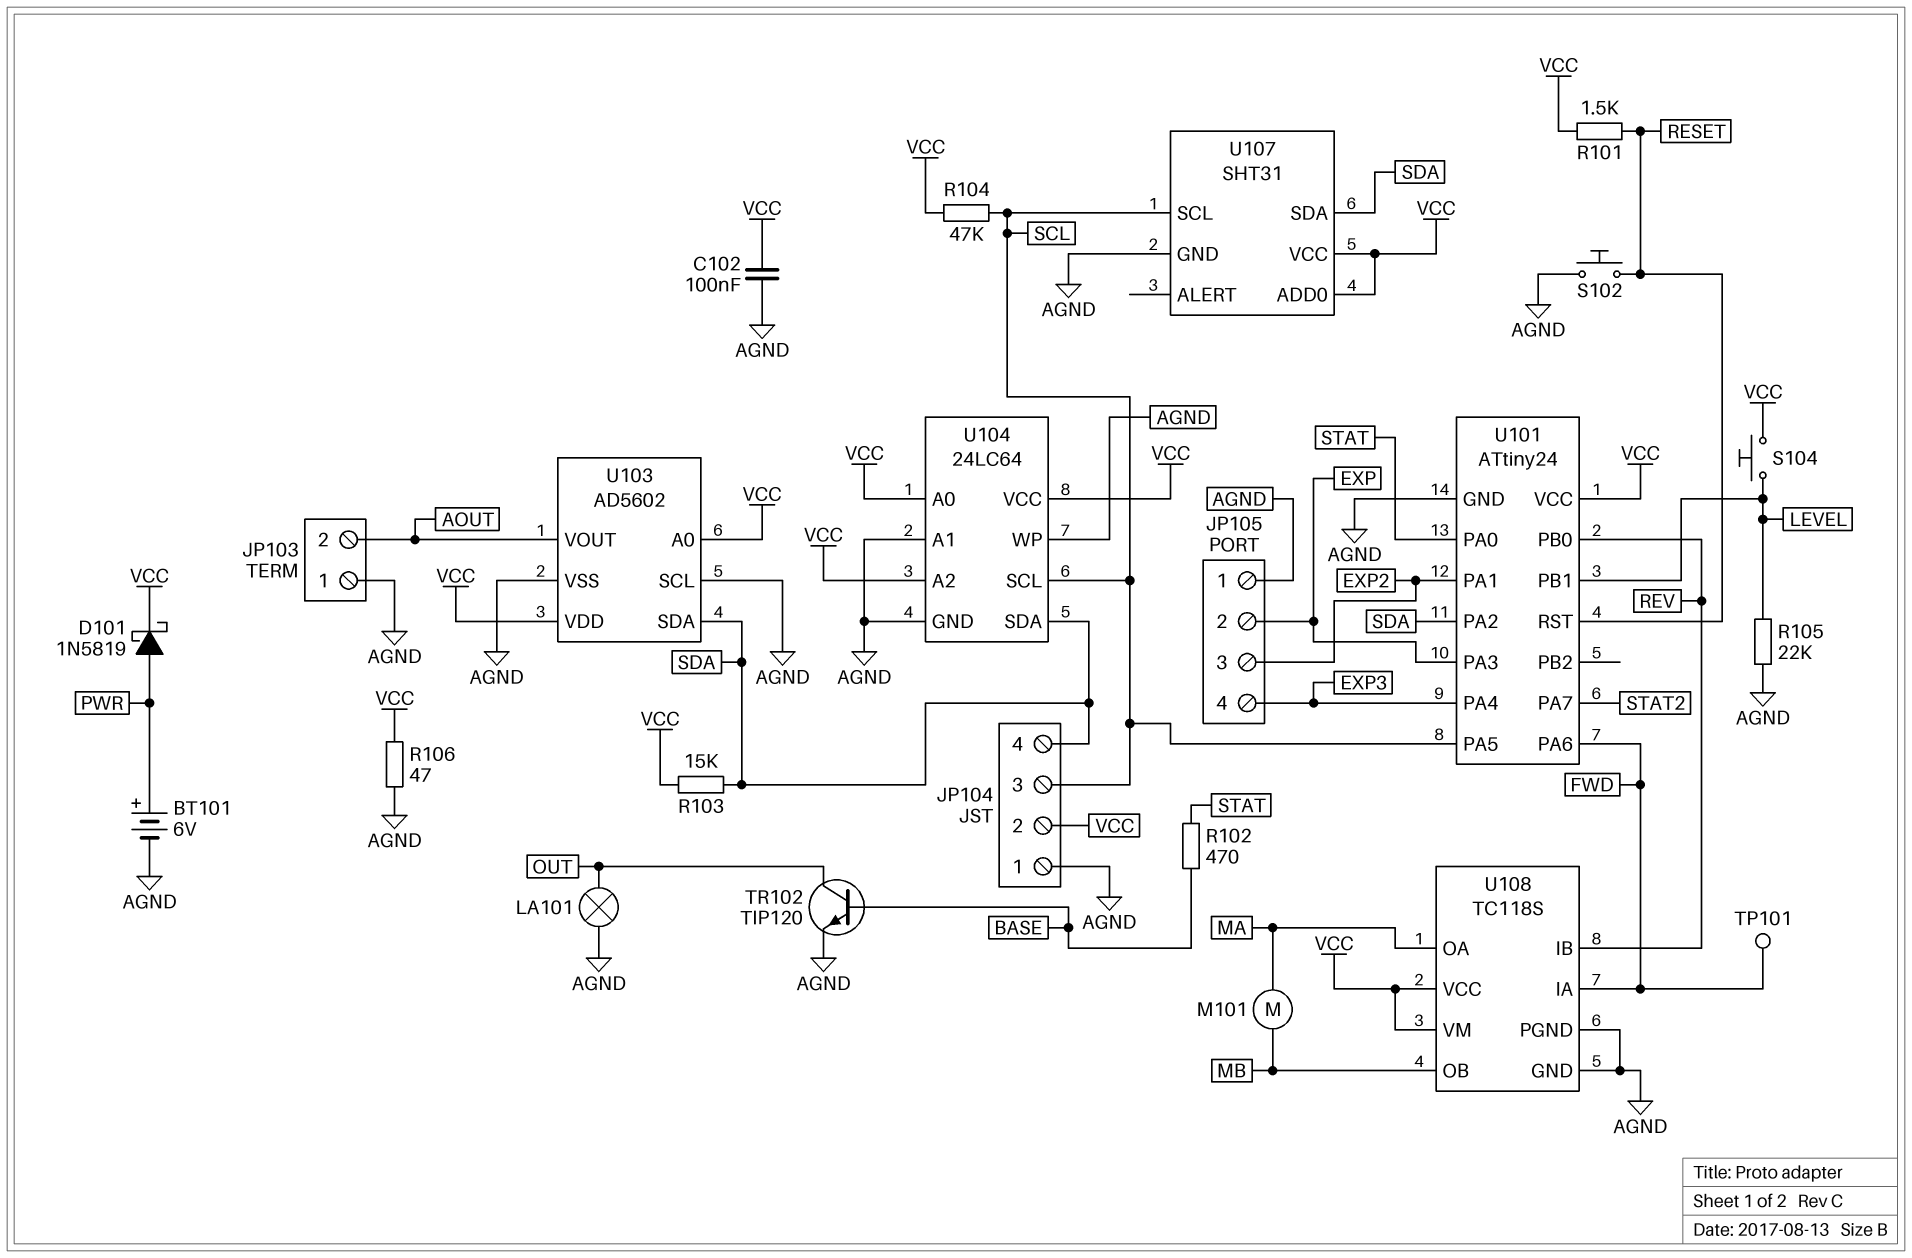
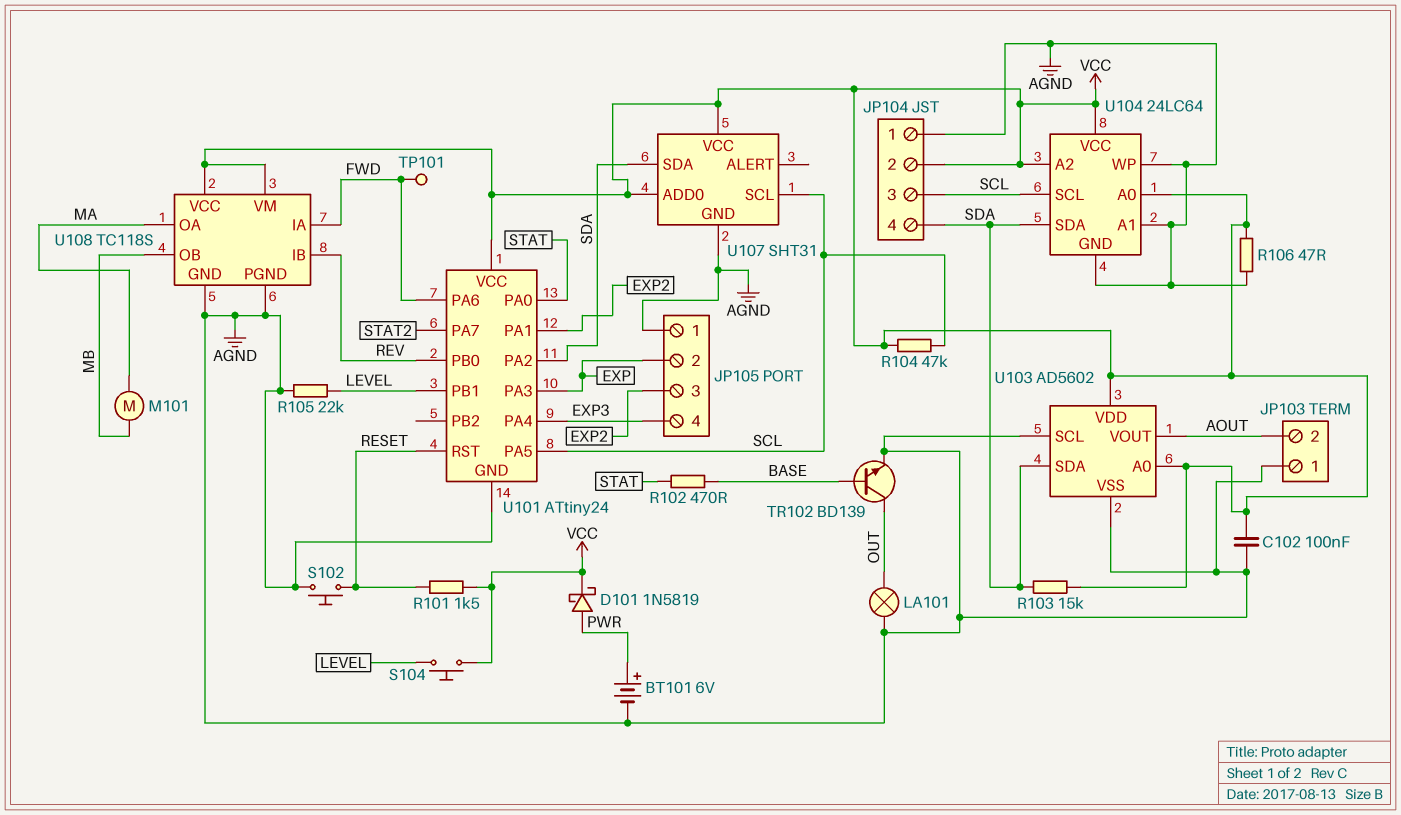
TR102: NPN TIP120 (B BASE, C OUT, E AGND) -> NPN BD139 (B BASE, C OUT, E AGND)

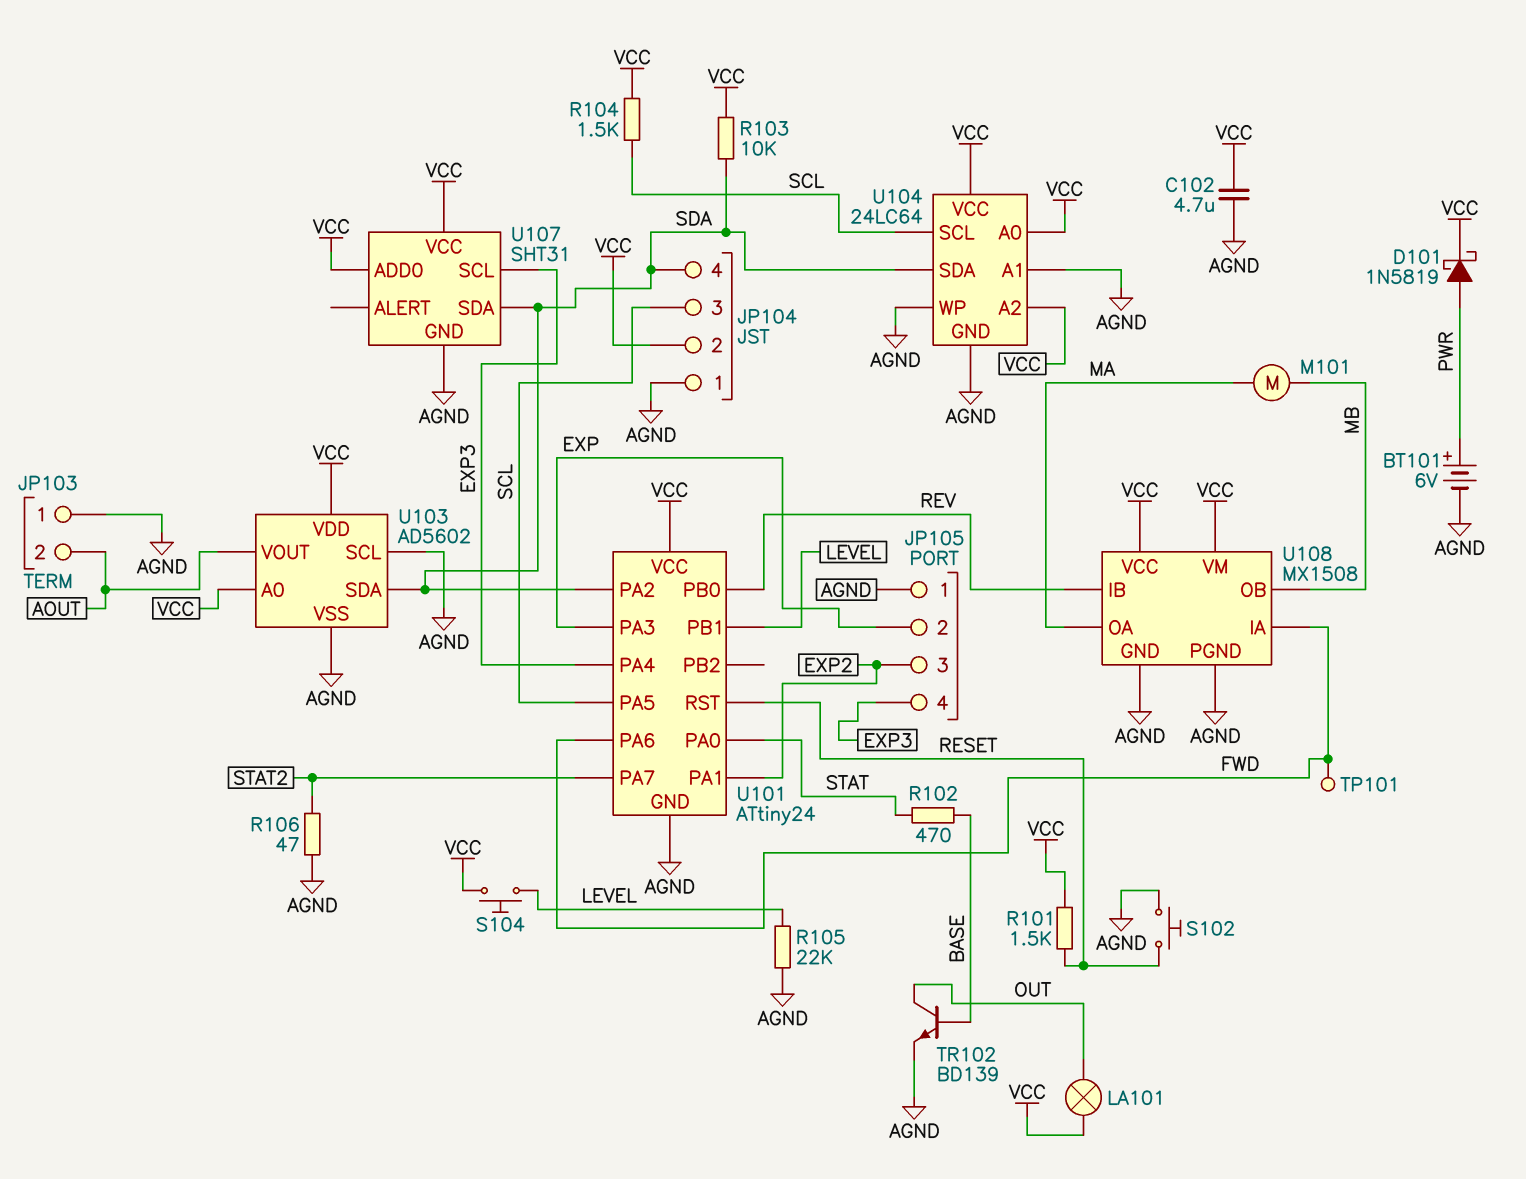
C102: 100nF (AGND, VCC) -> 4.7uF (AGND, VCC)
LA101: lamp (AGND, OUT) -> lamp (OUT, VCC)
R103: 15k (SDA, VCC) -> 10k (SDA, VCC)
R104: 47k (SCL, VCC) -> 1.5k (SCL, VCC)
R106: 47 (AGND, VCC) -> 47 (AGND, STAT2)
U107 pin SCL: SCL -> EXP3
U108: TC118S -> MX1508

